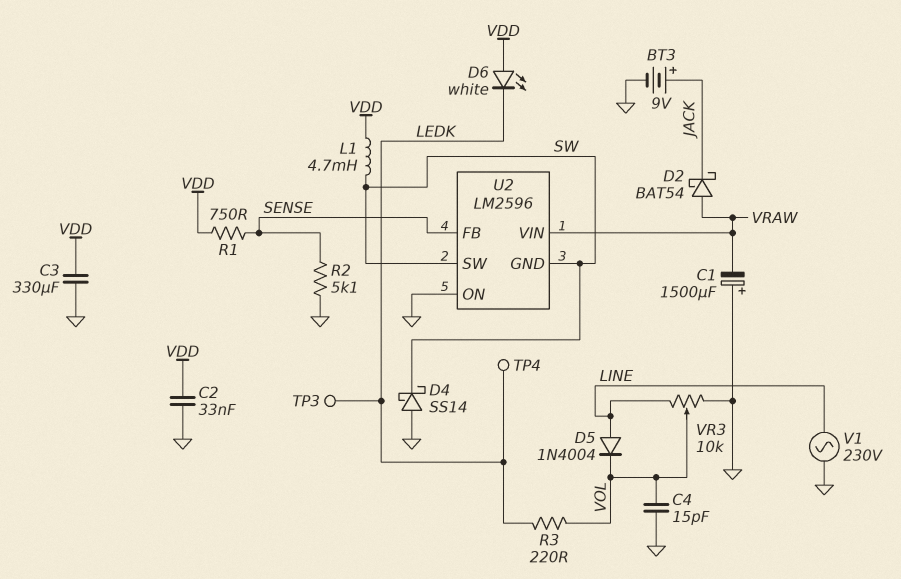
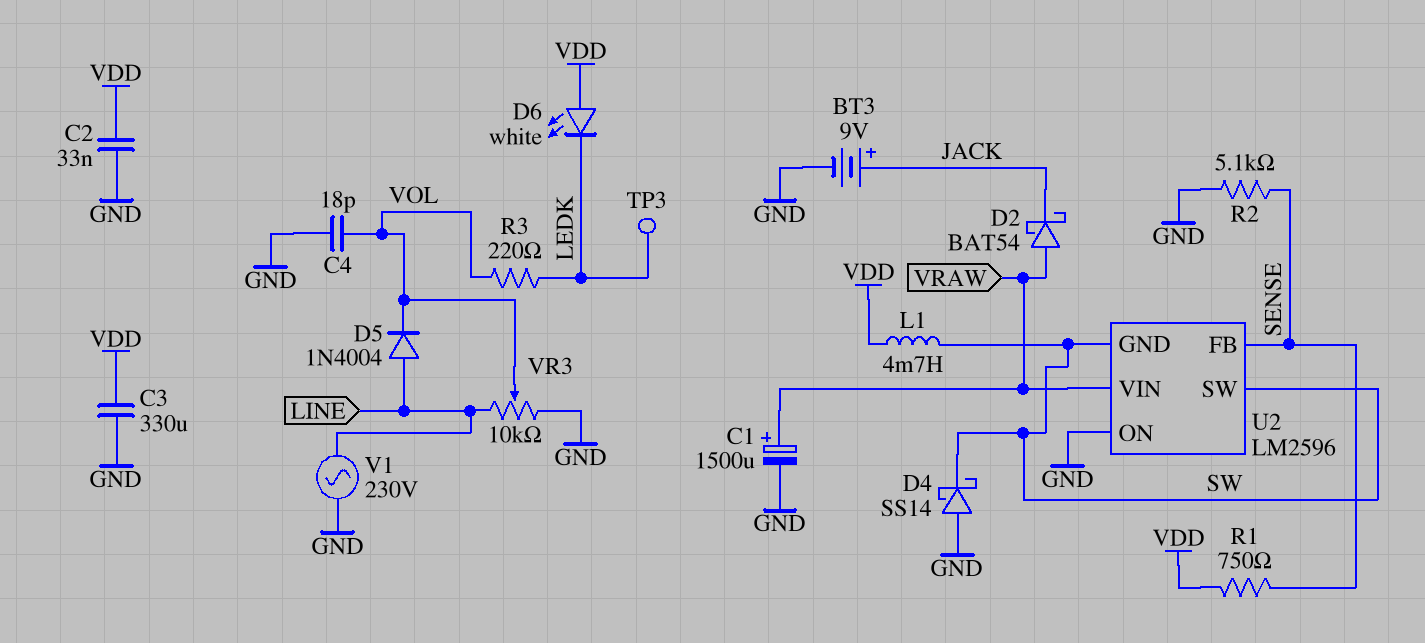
C1: 1500uF (plus GND, minus VRAW) -> 1500uF (plus VRAW, minus GND)
C4: 15pF (GND, VOL) -> 18pF (GND, VOL)
TP4: test point (LEDK) -> none

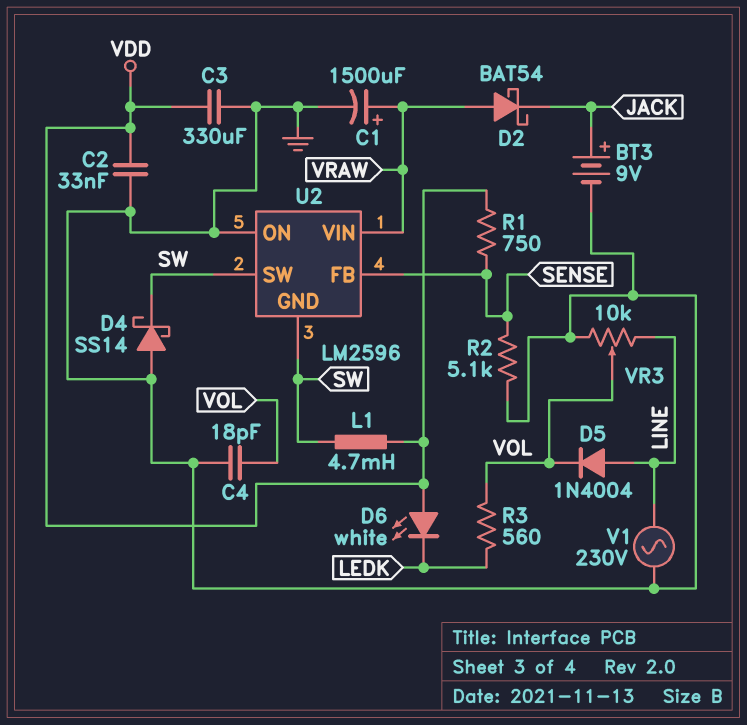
R3: 220 (LEDK, VOL) -> 560 (LEDK, VOL)
TP3: test point (LEDK) -> none

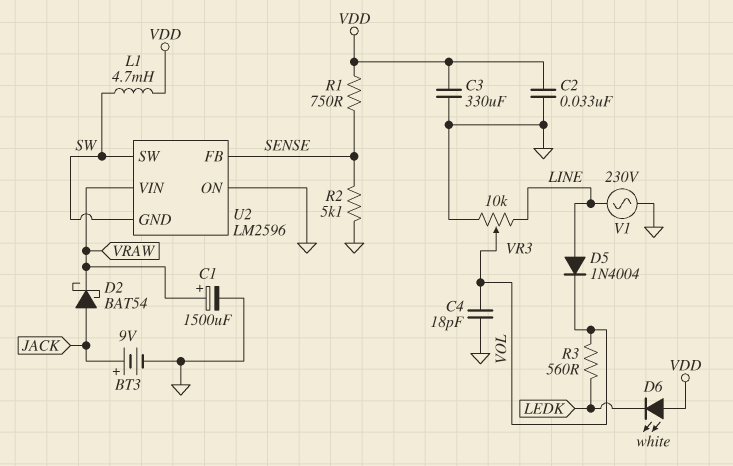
D2: schottky BAT54 (A VRAW, K JACK) -> schottky BAT54 (A JACK, K VRAW)
D4: schottky SS14 (A GND, K SW) -> none

